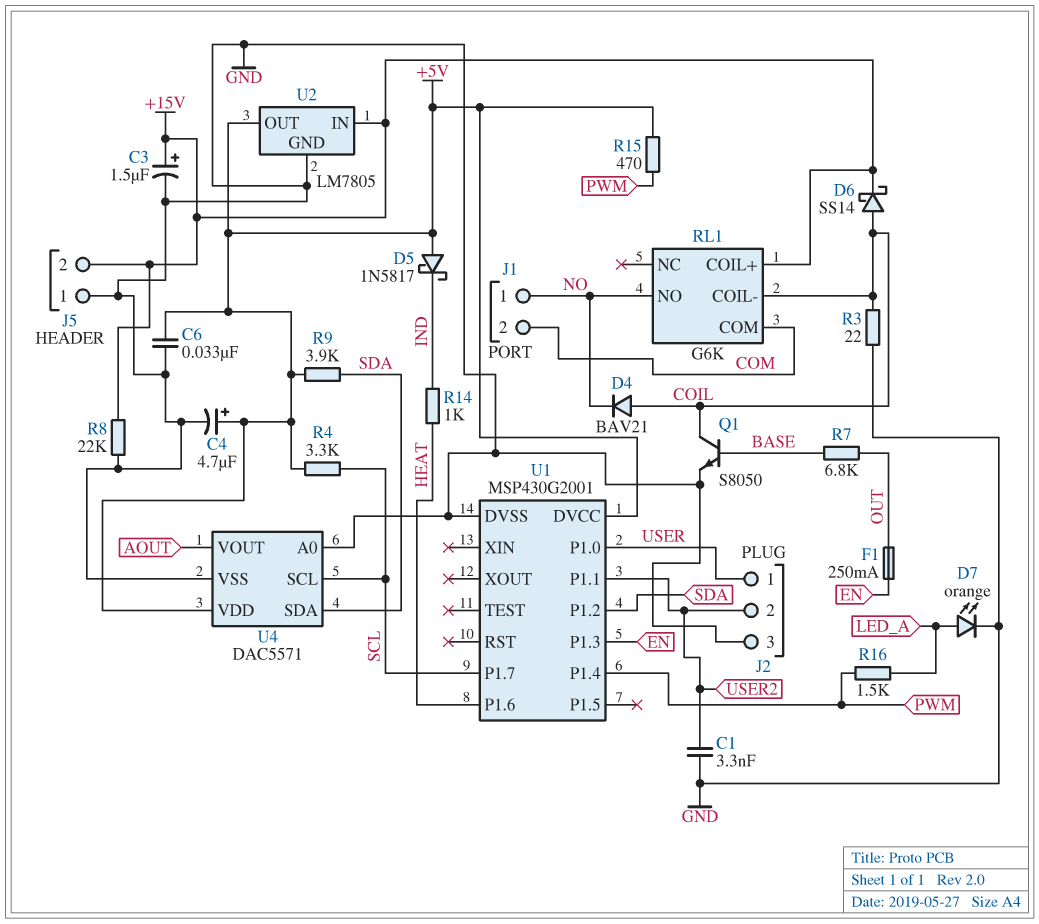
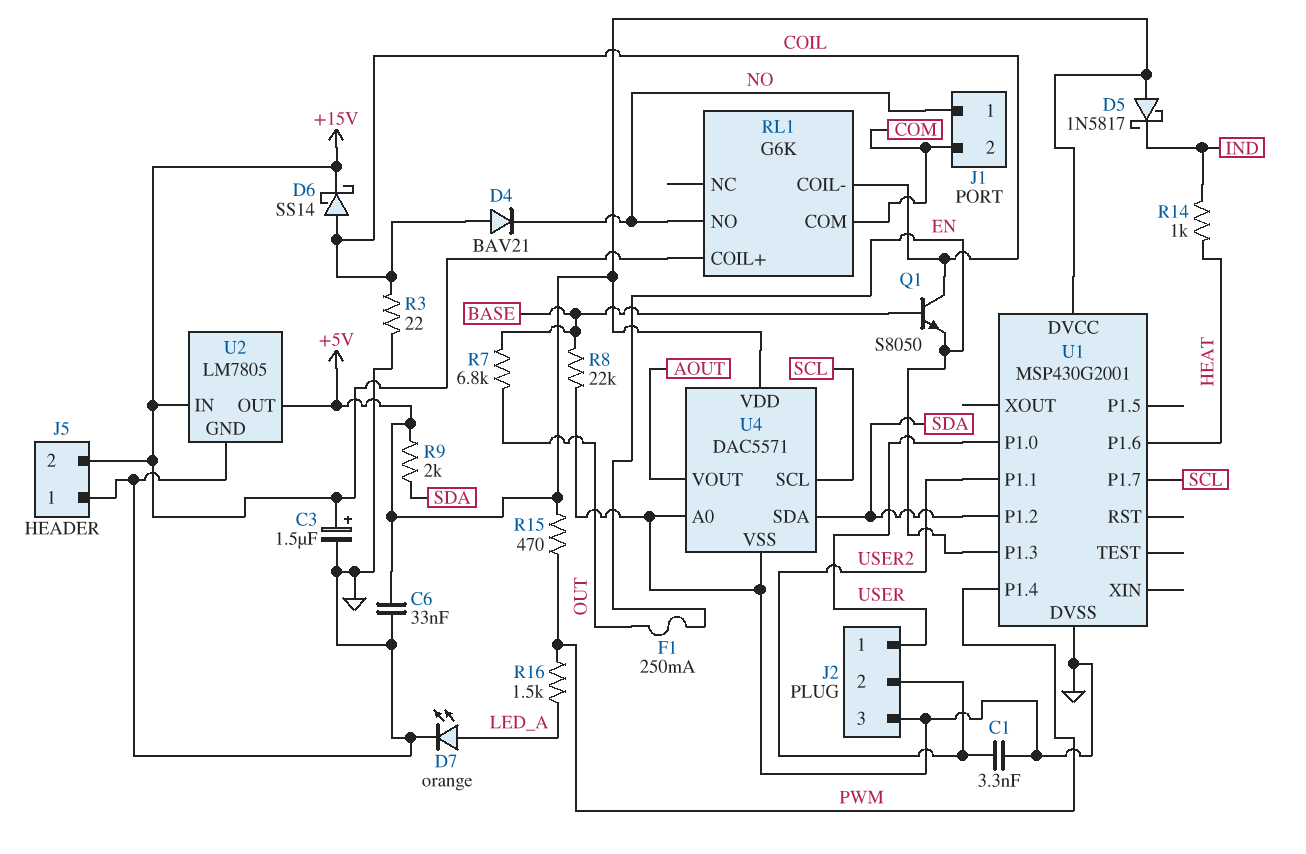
C4: 4.7uF (plus +5V, minus GND) -> none
Q1: NPN S8050 (B BASE, C COIL, E GND) -> NPN S8050 (B BASE, C COIL, E EN)
R4: 3.3k (+5V, SCL) -> none
R8: 22k (+15V, GND) -> 22k (BASE, GND)
R9: 3.9k (+5V, SDA) -> 2k (+5V, SDA)

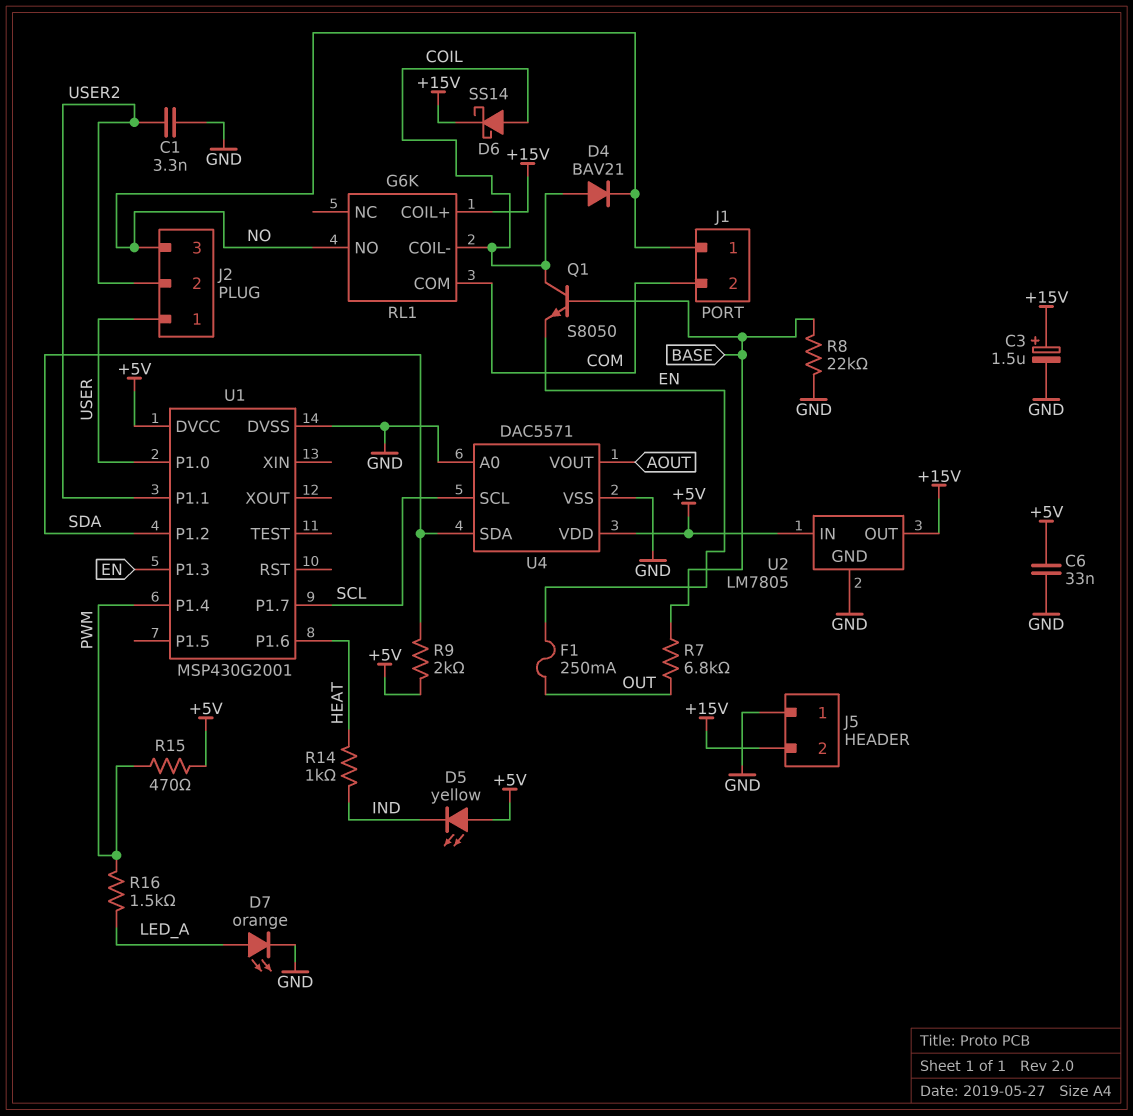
D5: schottky 1N5817 (A +5V, K IND) -> LED yellow (A +5V, K IND)
J2 pin 3: GND -> NO
R3: 22 (COIL, GND) -> none
U2 pin IN: +15V -> +5V
U2 pin OUT: +5V -> +15V

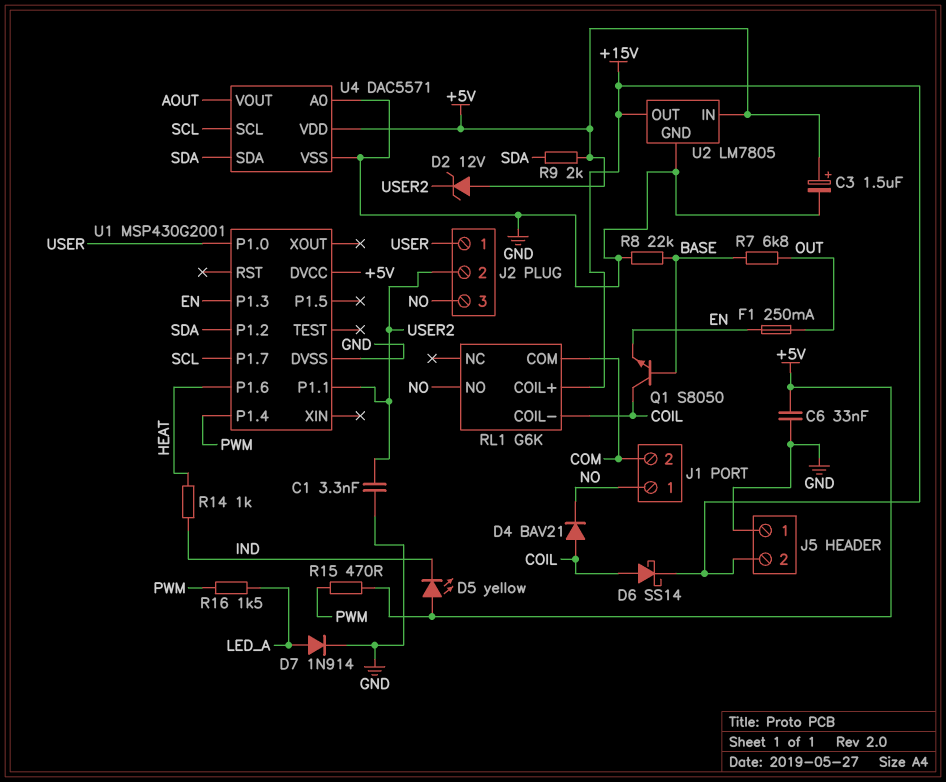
C3: 1.5uF (plus +15V, minus GND) -> 1.5uF (plus +5V, minus GND)
D2: none -> zener 12V (A +5V, K USER2)
D7: LED orange (A LED_A, K GND) -> diode 1N914 (A LED_A, K GND)

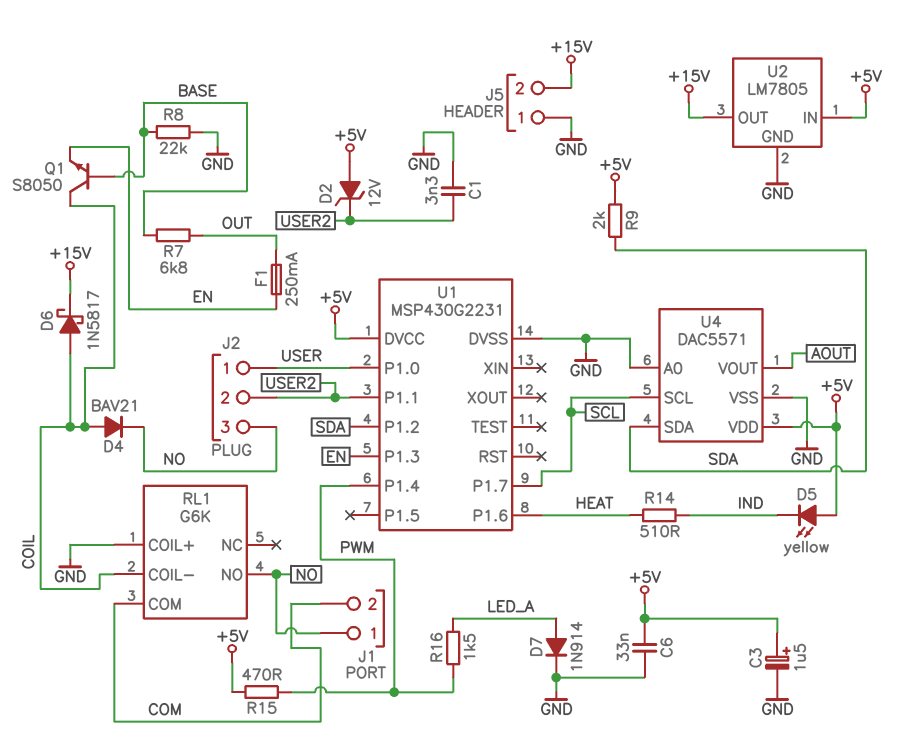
D6: schottky SS14 (A COIL, K +15V) -> schottky 1N5817 (A COIL, K +15V)
R14: 1k (HEAT, IND) -> 510 (HEAT, IND)
RL1 pin COIL+: +15V -> GND
U1: MSP430G2001 -> MSP430G2231

